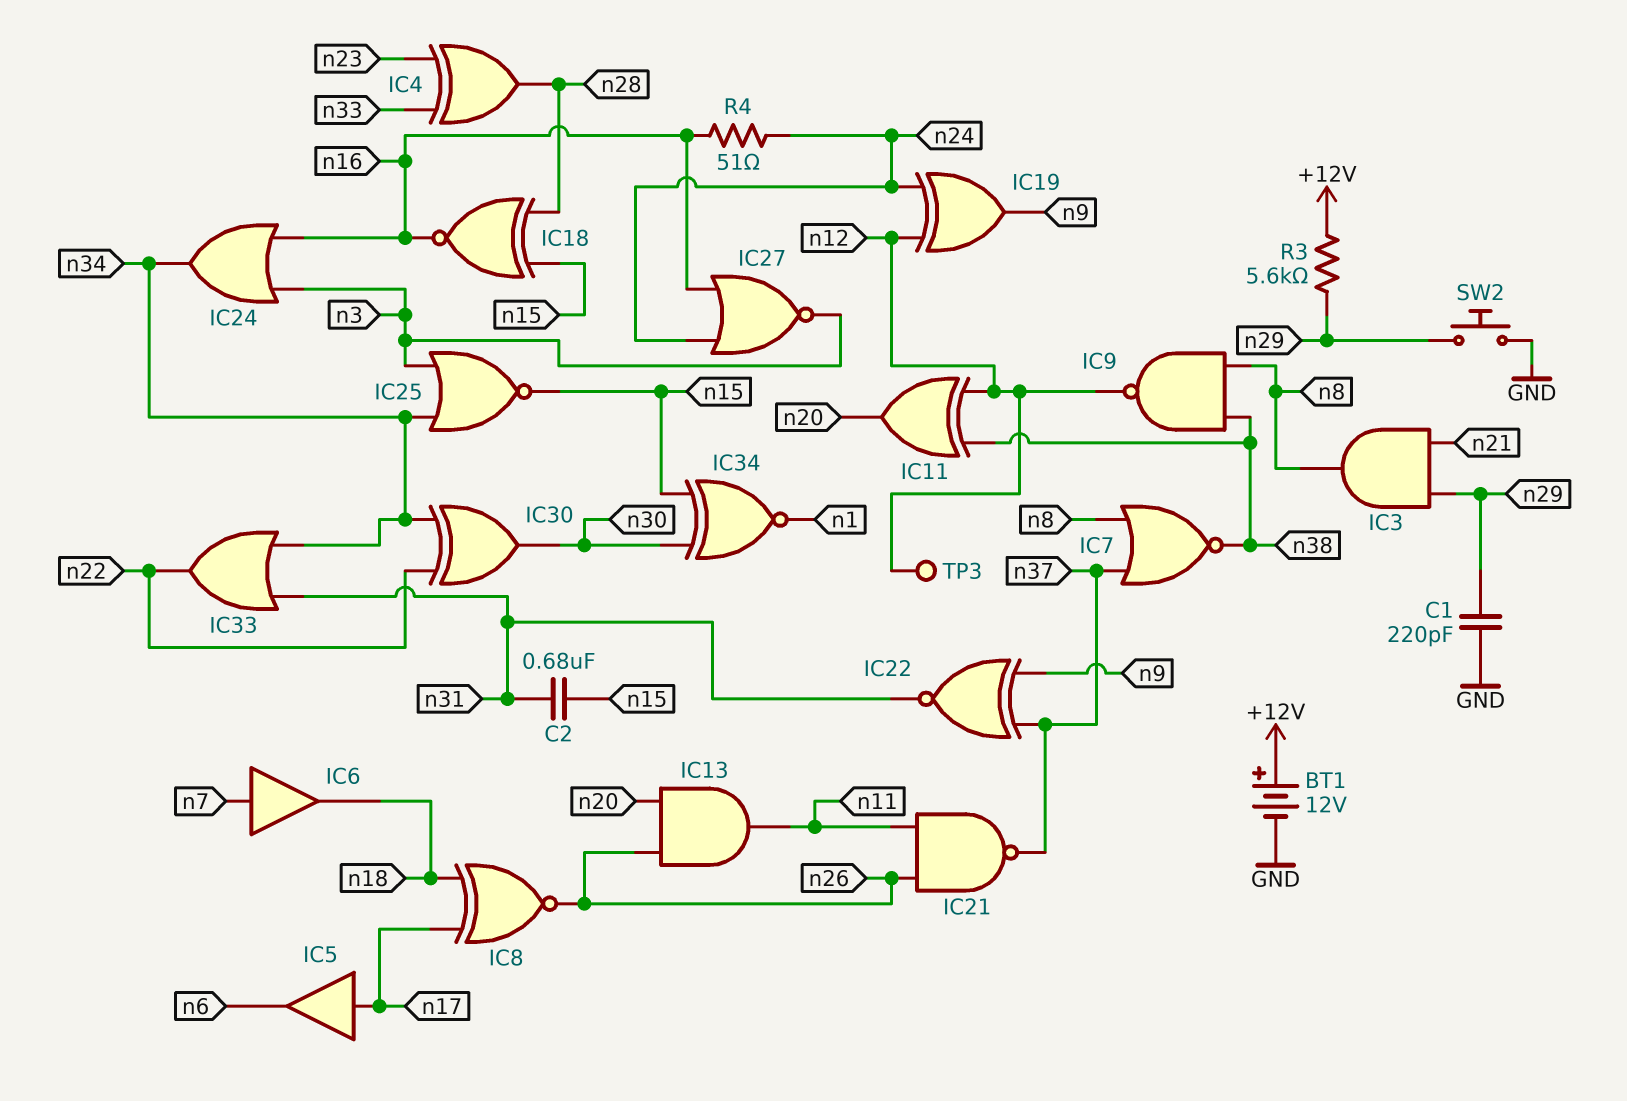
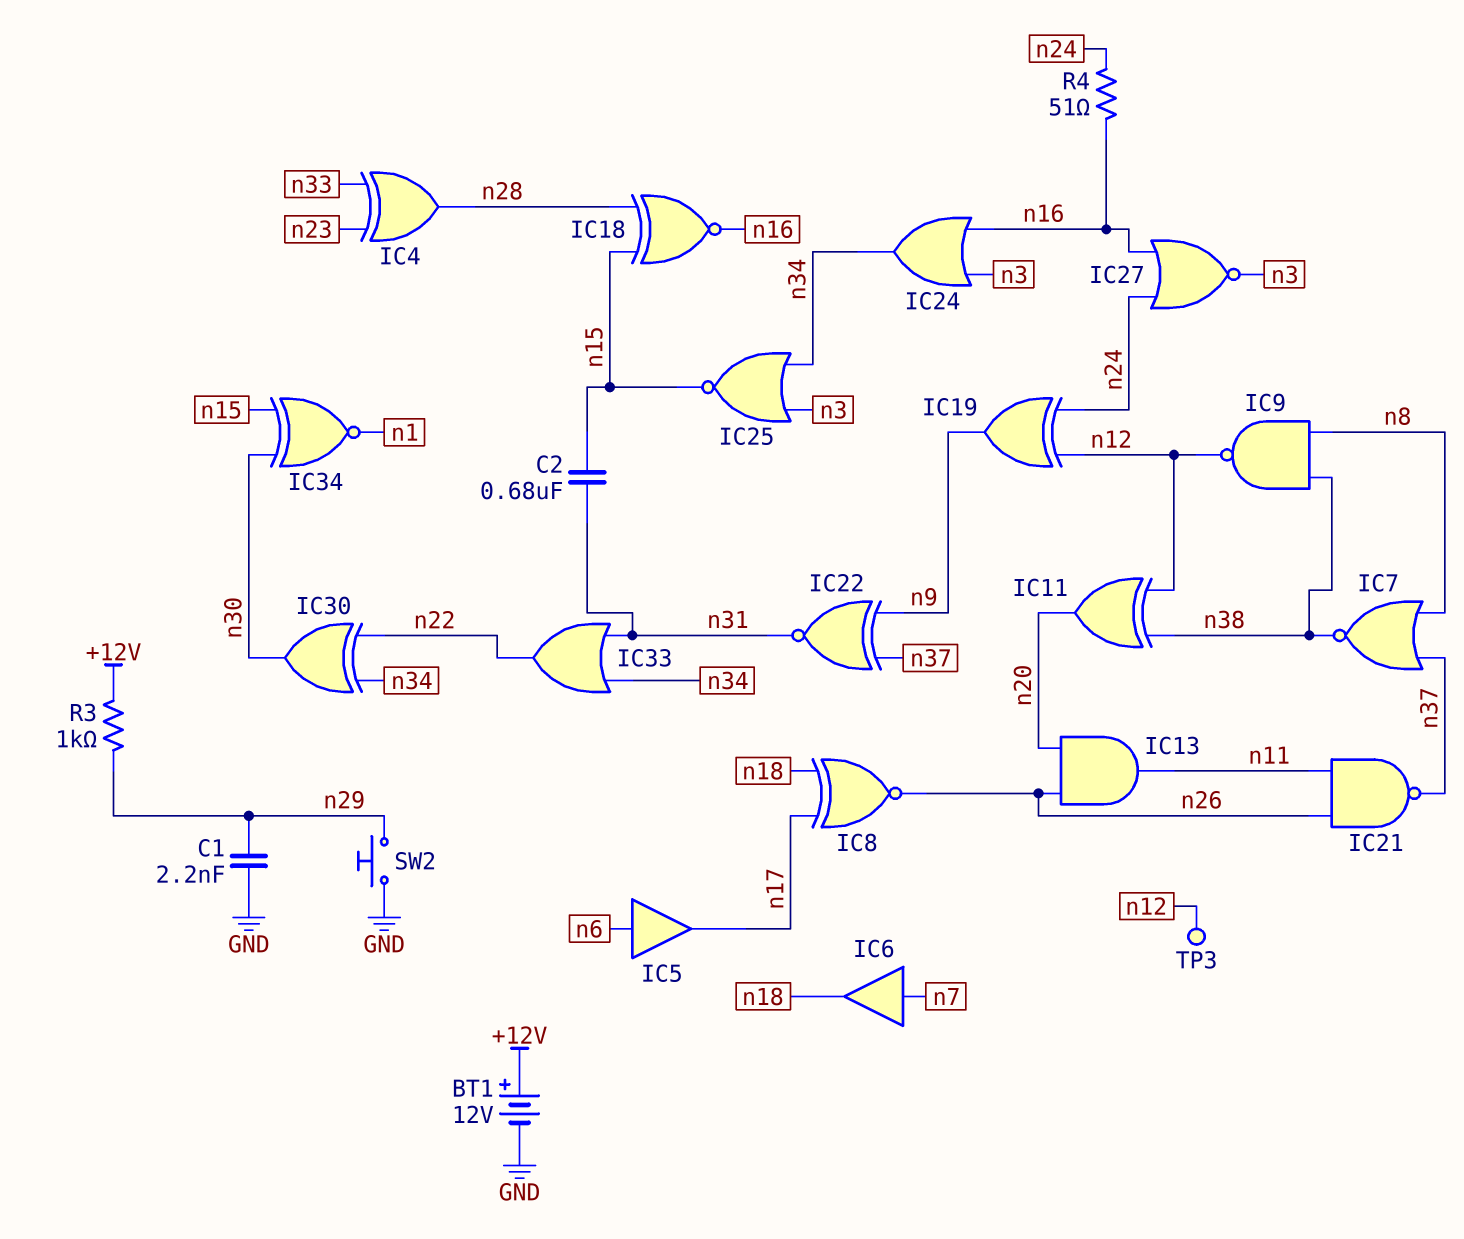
C1: 220pF (GND, n29) -> 2.2nF (GND, n29)
IC3: AND (in n21, in n29, out n8) -> none
IC5: buffer (in n17, out n6) -> buffer (in n6, out n17)
R3: 5.6k (+12V, n29) -> 1k (+12V, n29)

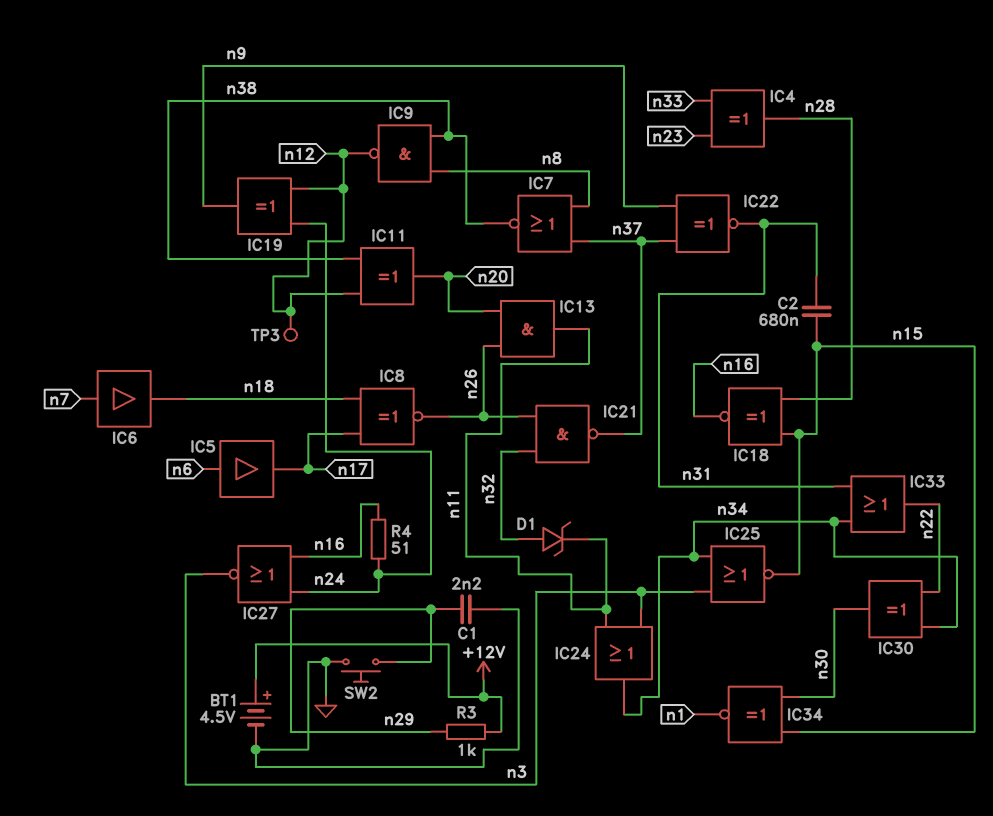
BT1: 12V (plus +12V, minus GND) -> 4.5V (plus +12V, minus GND)
D1: none -> zener (A n32, K n11)
IC21: NAND (in n11, in n26, out n37) -> NAND (in n26, in n32, out n37)
IC24: OR (in n3, in n16, out n34) -> OR (in n3, in n11, out n34)

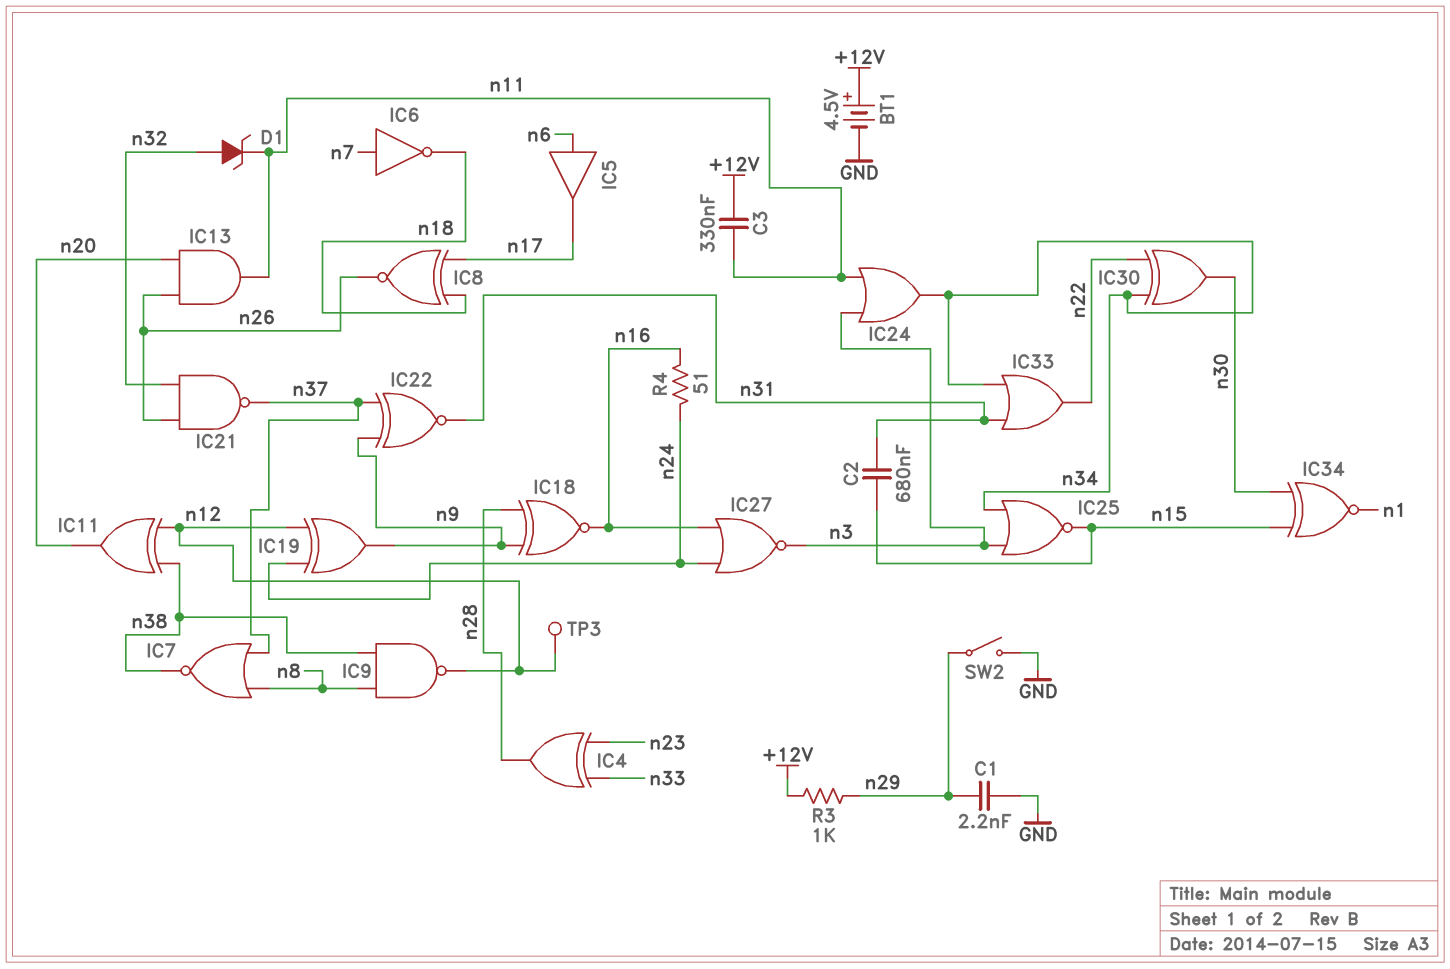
C3: none -> 330nF (+12V, n11)
IC6: buffer (in n7, out n18) -> NOT (in n7, out n18)
IC18: XNOR (in n15, in n28, out n16) -> XNOR (in n9, in n28, out n16)
SW2: button (GND, n29) -> switch (GND, n29)

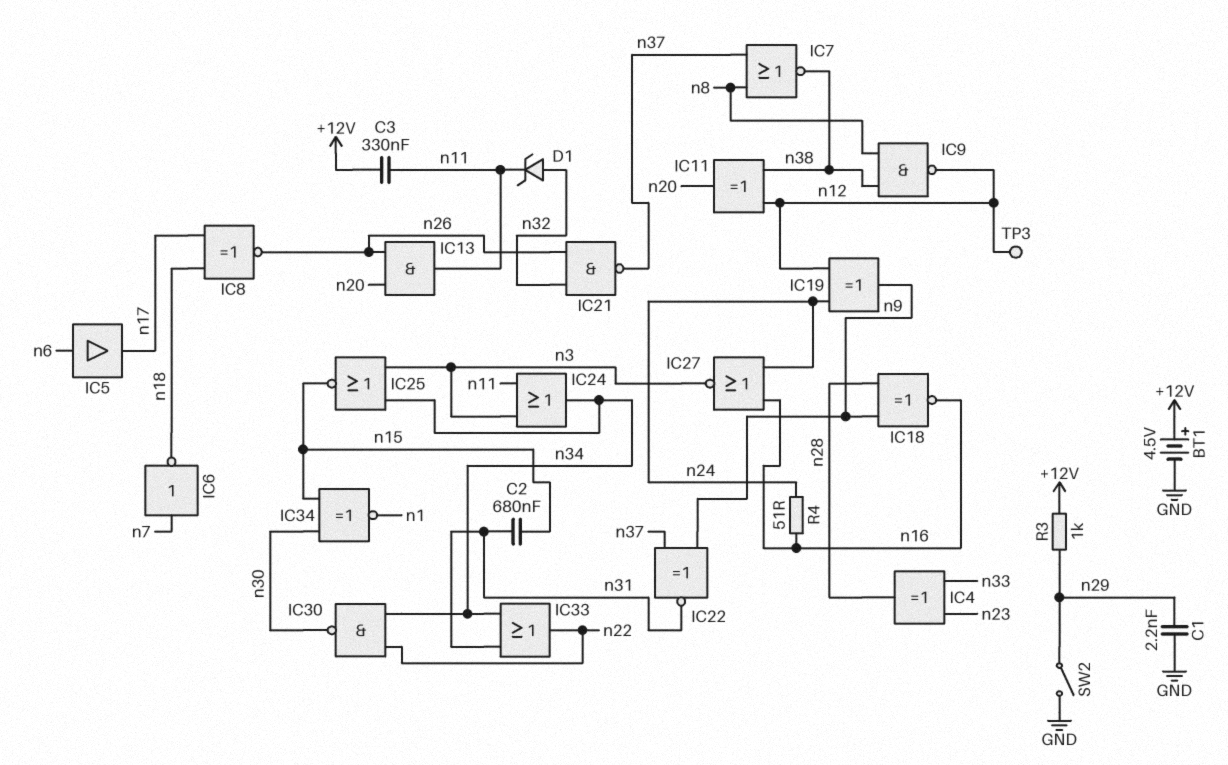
IC30: XOR (in n22, in n34, out n30) -> NAND (in n22, in n34, out n30)

